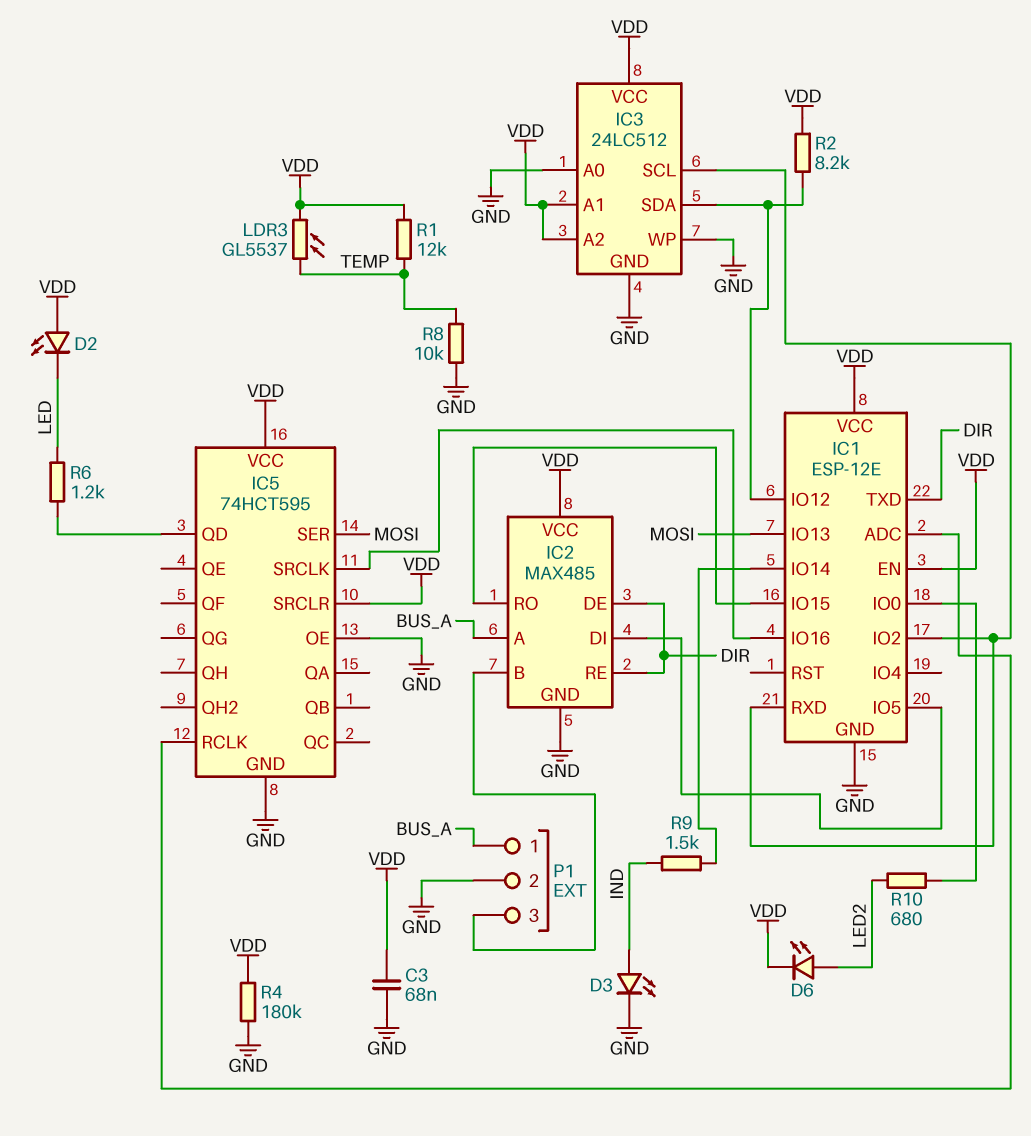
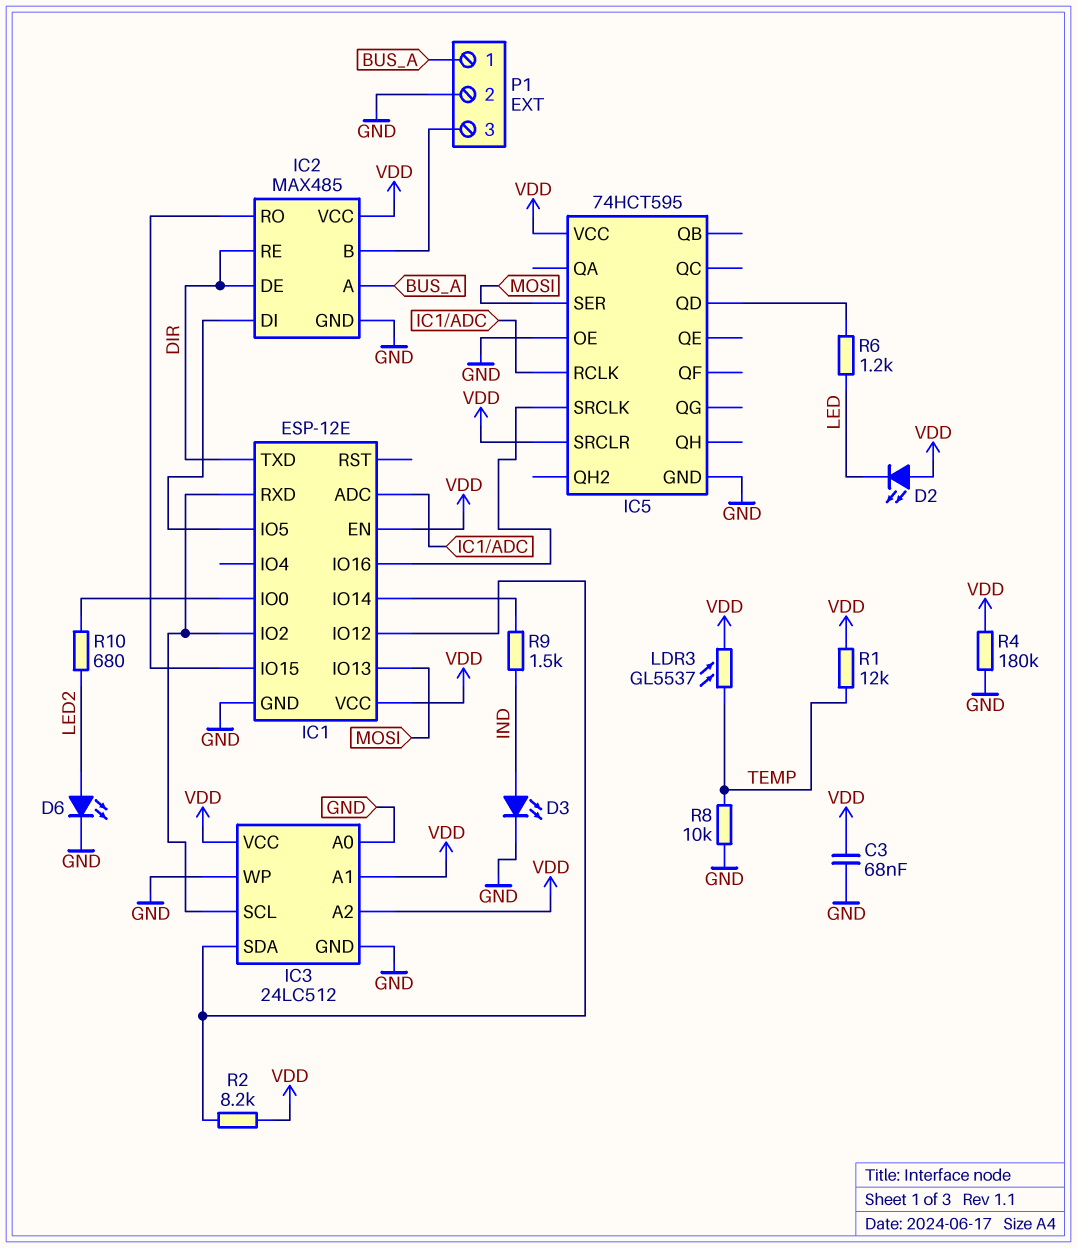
D6: LED (A LED2, K VDD) -> LED (A LED2, K GND)

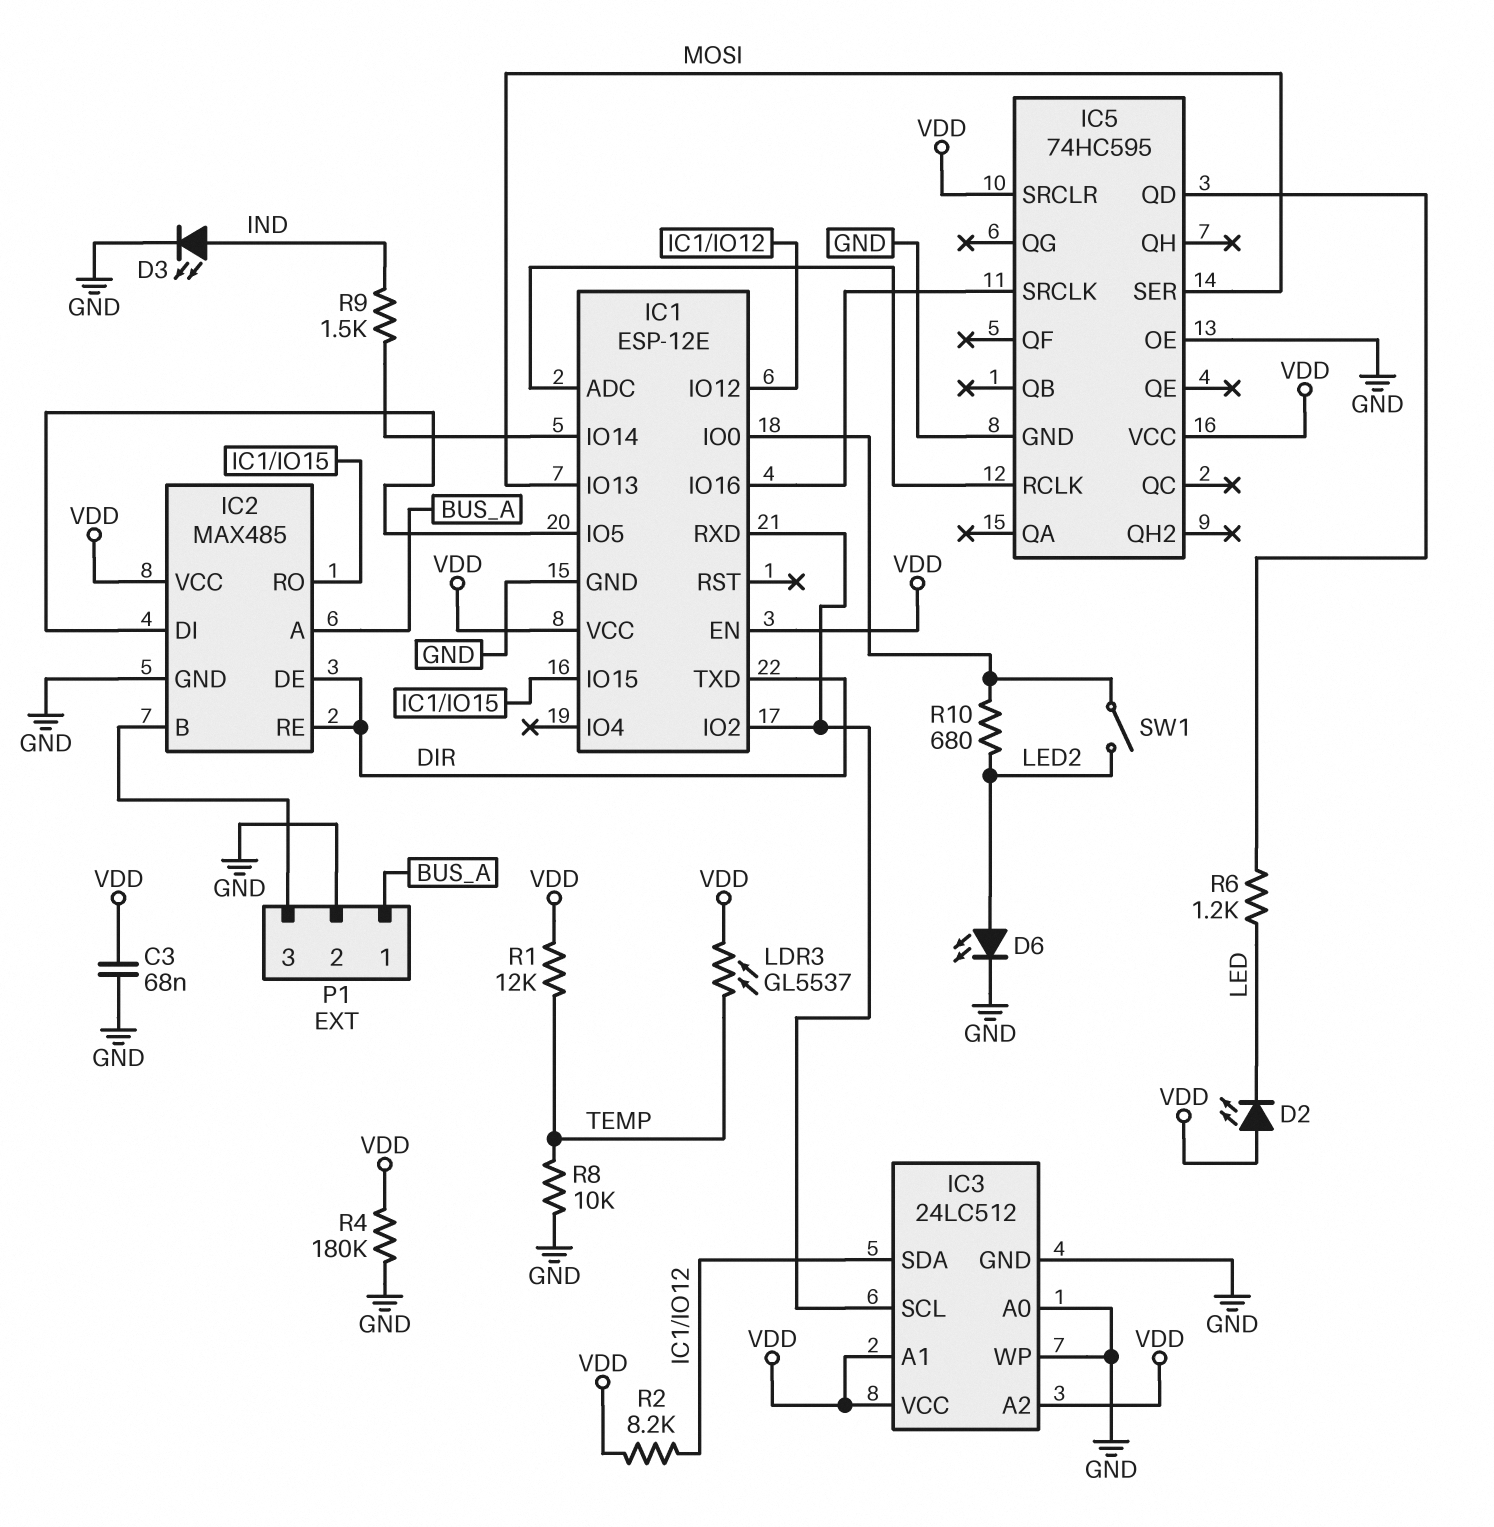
IC5: 74HCT595 -> 74HC595
SW1: none -> switch (IC1/IO0, LED2)

